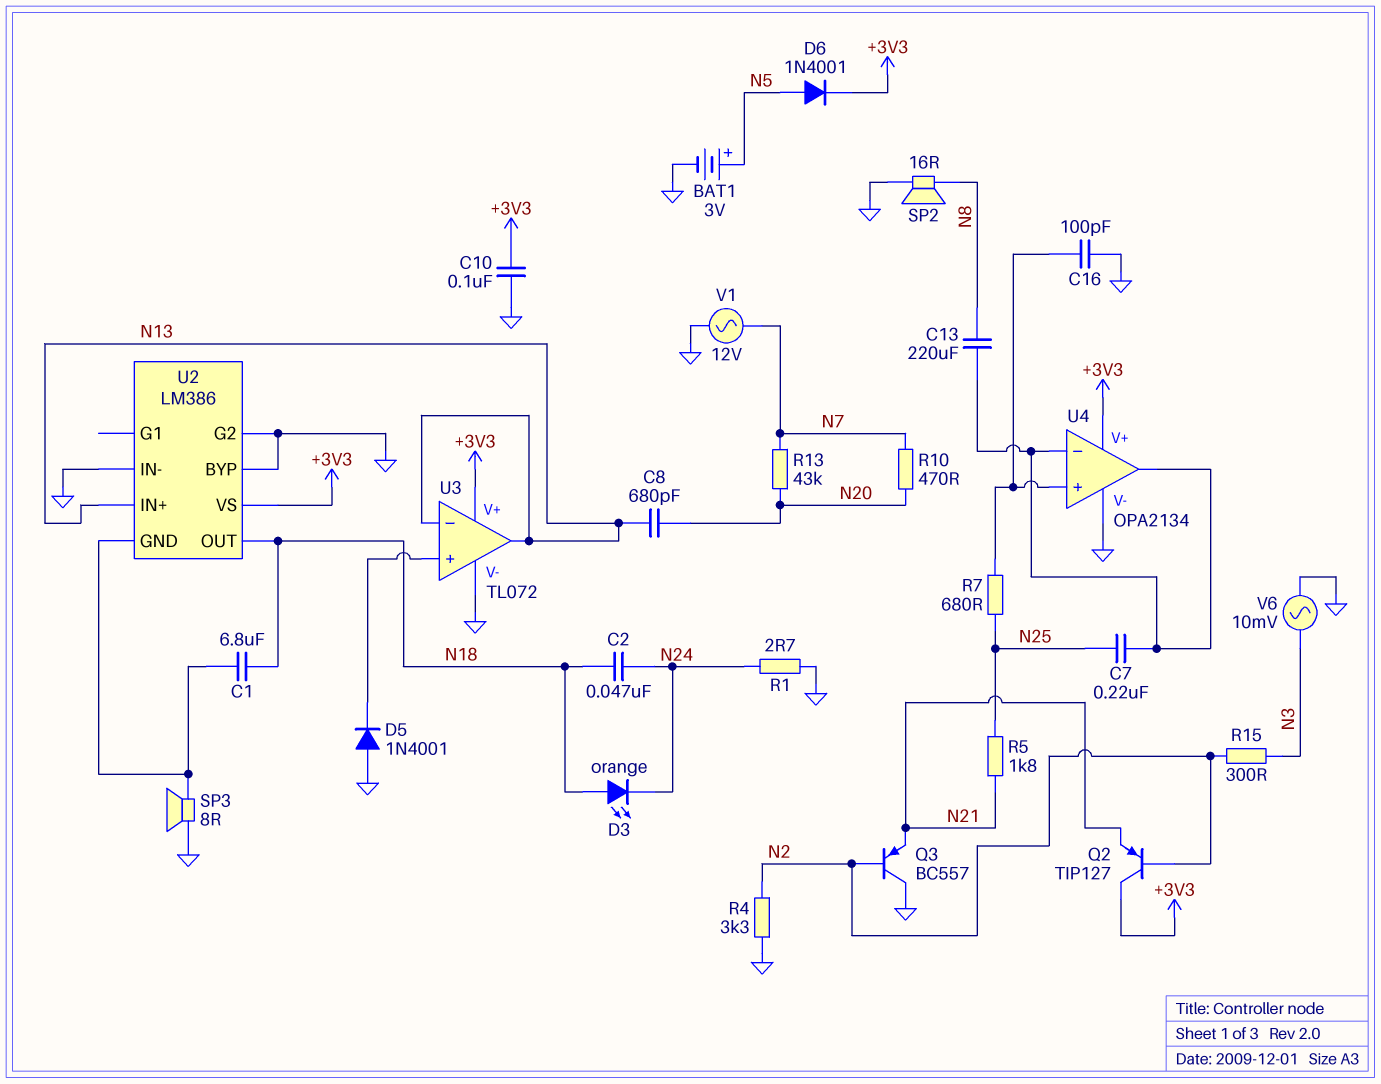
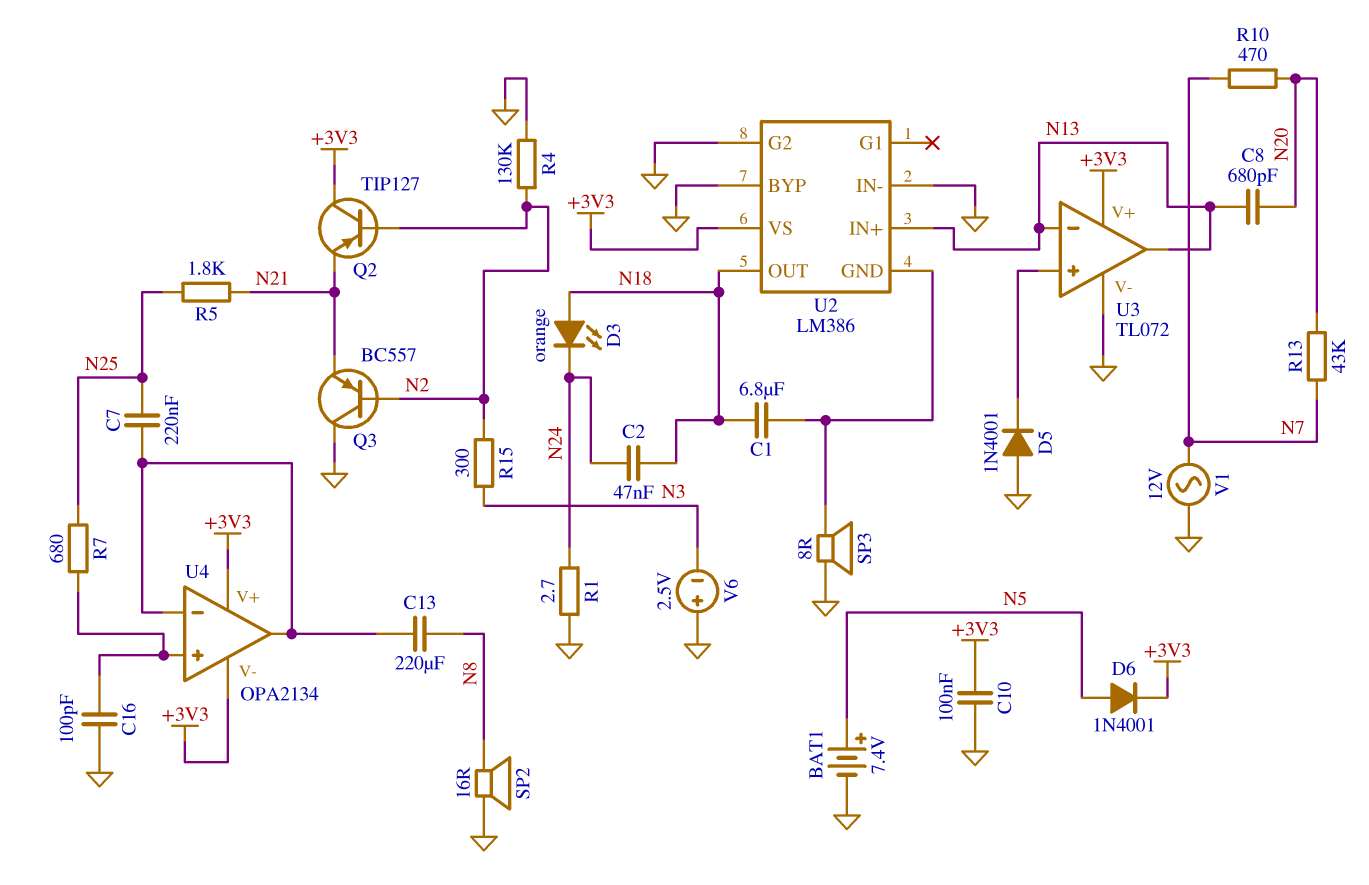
BAT1: 3V (plus N5, minus GND) -> 7.4V (plus N5, minus GND)
R4: 3.3k (GND, N2) -> 130k (GND, N2)
U4 pin V-: GND -> +3V3
V6: AC 10mV (GND, N3) -> 2.5V (plus GND, minus N3)

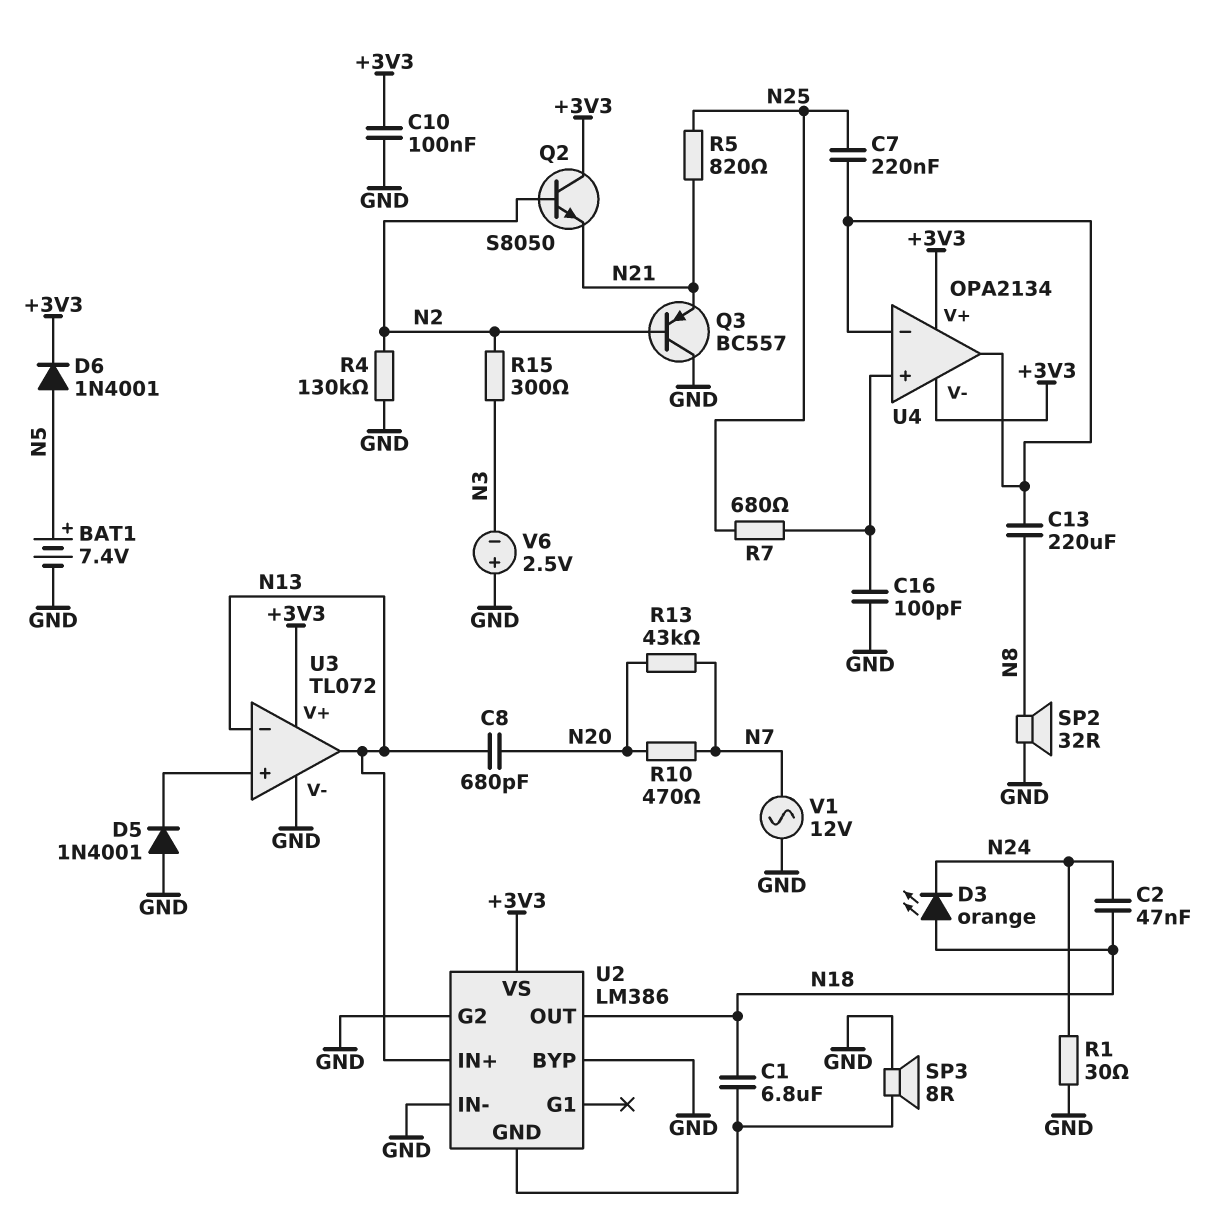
Q2: PNP TIP127 (B N2, C +3V3, E N21) -> NPN S8050 (B N2, C +3V3, E N21)
R1: 2.7 (GND, N24) -> 30 (GND, N24)
R5: 1.8k (N21, N25) -> 820 (N21, N25)
SP2: speaker 16R (GND, N8) -> speaker 32R (GND, N8)

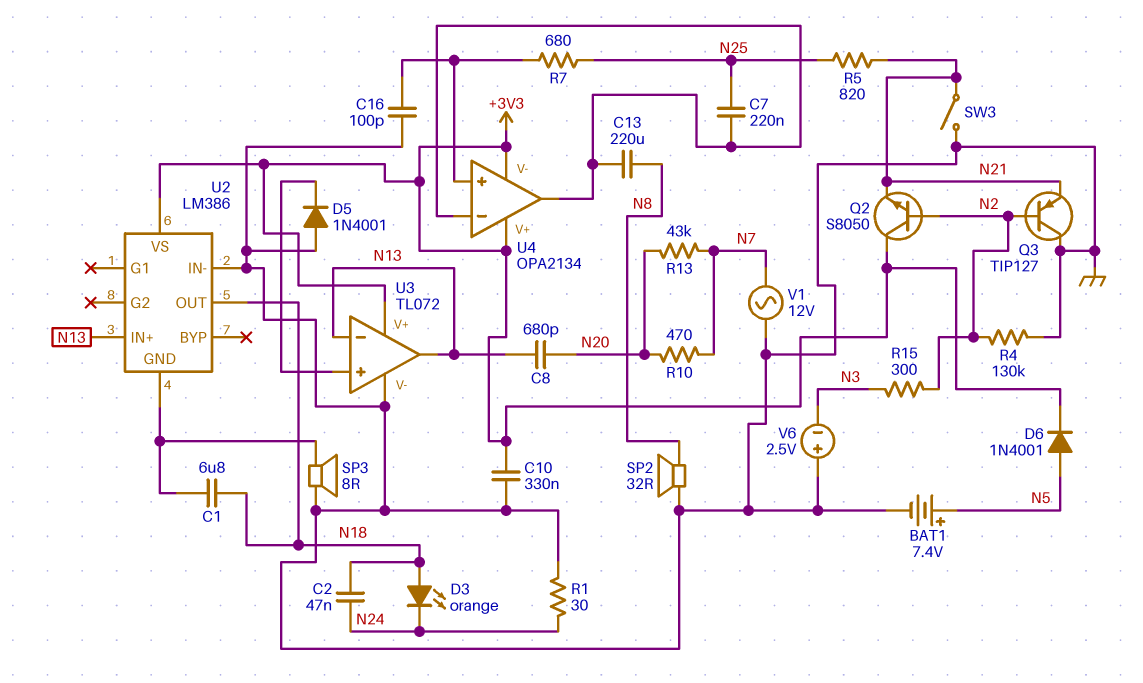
C10: 100nF (+3V3, GND) -> 330nF (+3V3, GND)
Q3: PNP BC557 (B N2, C GND, E N21) -> PNP TIP127 (B N2, C GND, E N21)
SW3: none -> switch (GND, N21)
U2 pin BYP: GND -> none
U2 pin G2: GND -> none

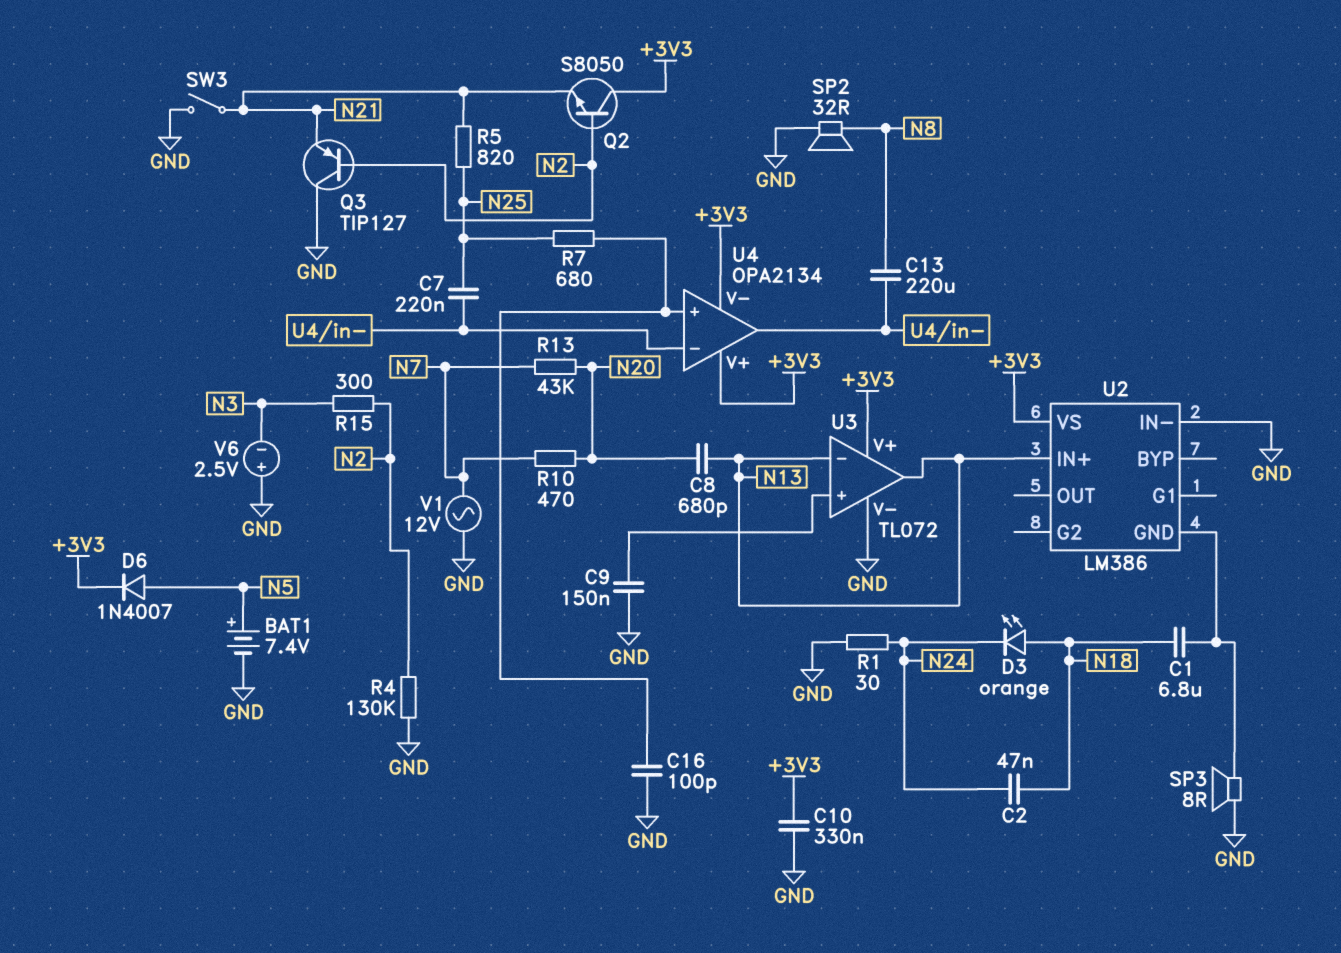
C9: none -> 150nF (GND, U3/in+)
D5: diode 1N4001 (A GND, K U3/in+) -> none
D6: diode 1N4001 (A N5, K +3V3) -> diode 1N4007 (A N5, K +3V3)
U2 pin OUT: N18 -> none

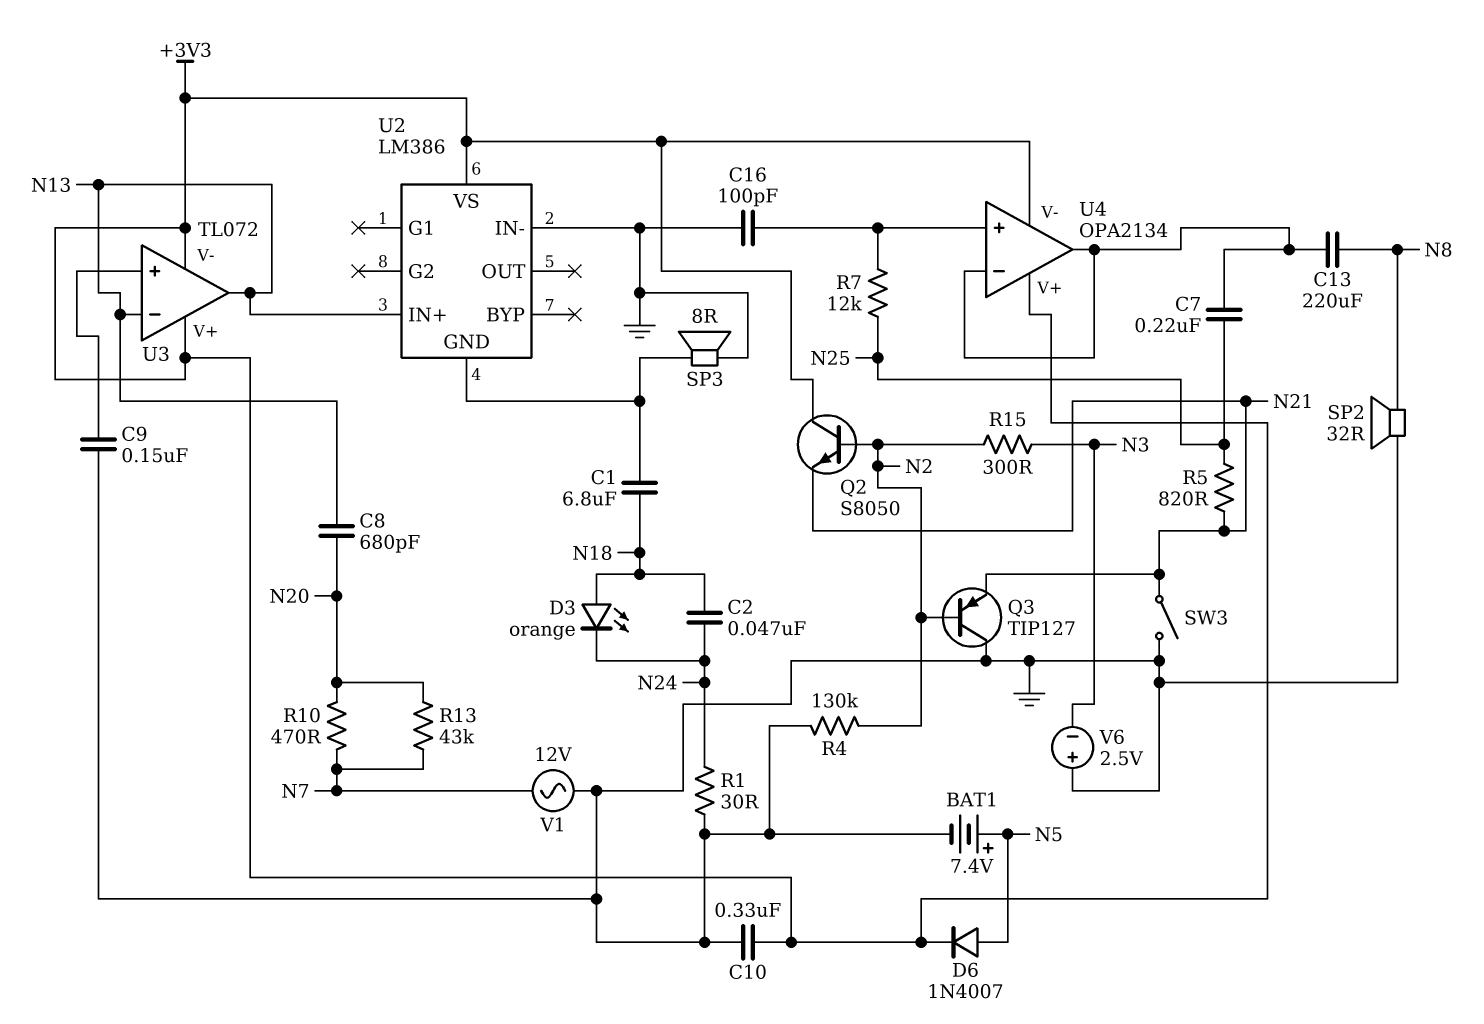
R7: 680 (N25, U4/in+) -> 12k (N25, U4/in+)
U3 pin V-: GND -> +3V3

